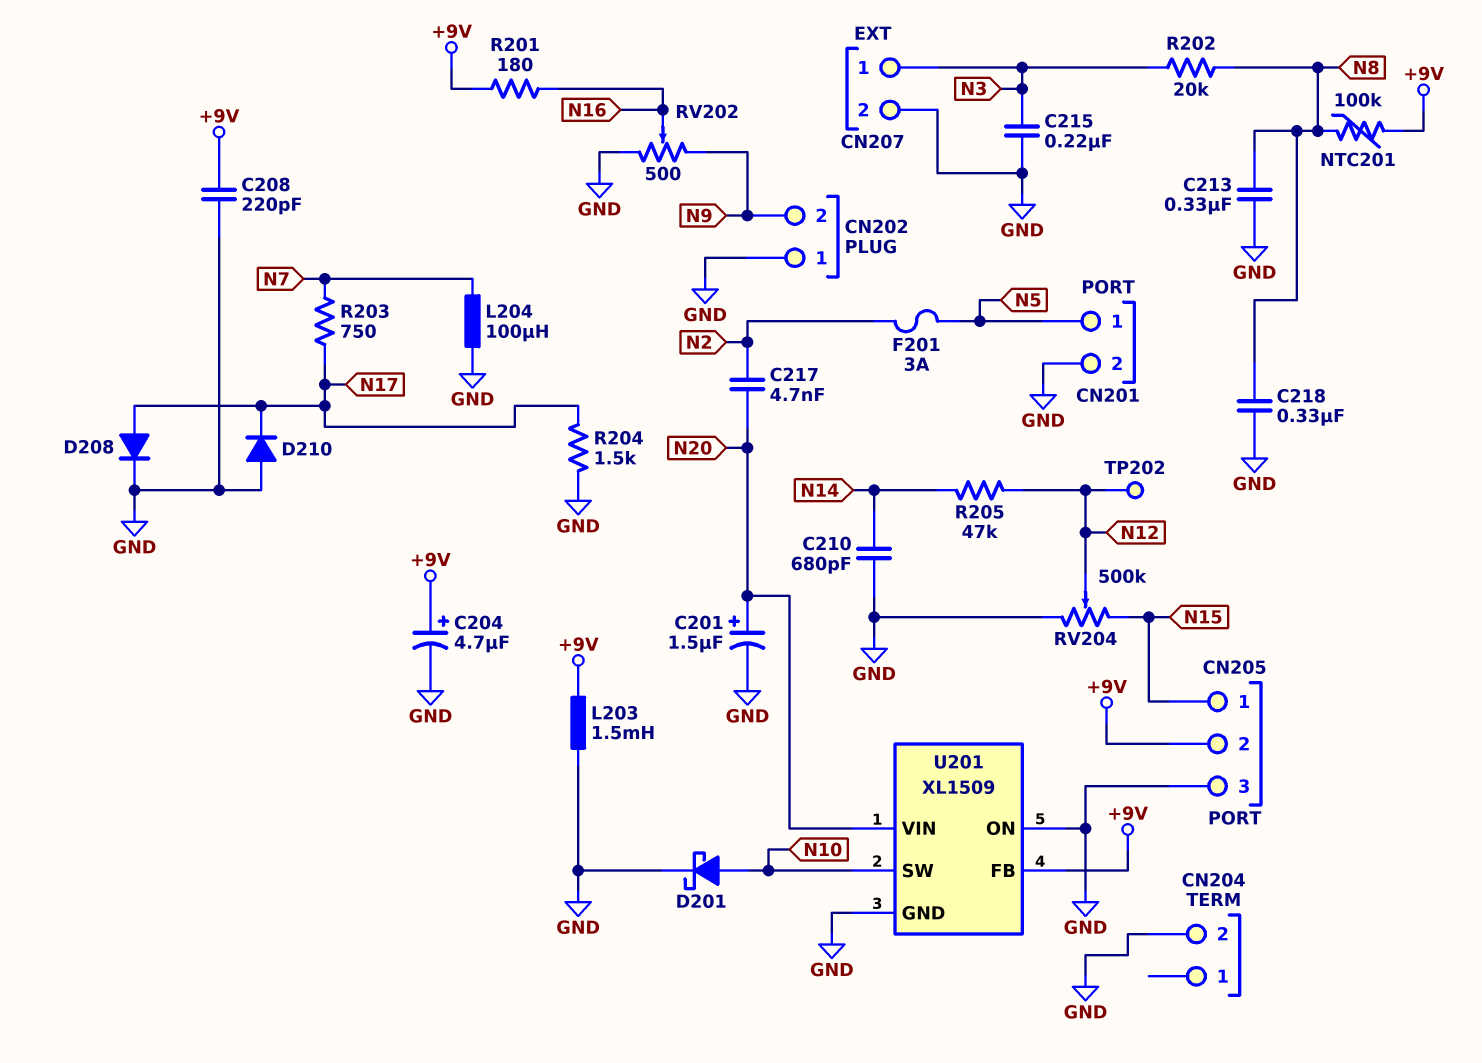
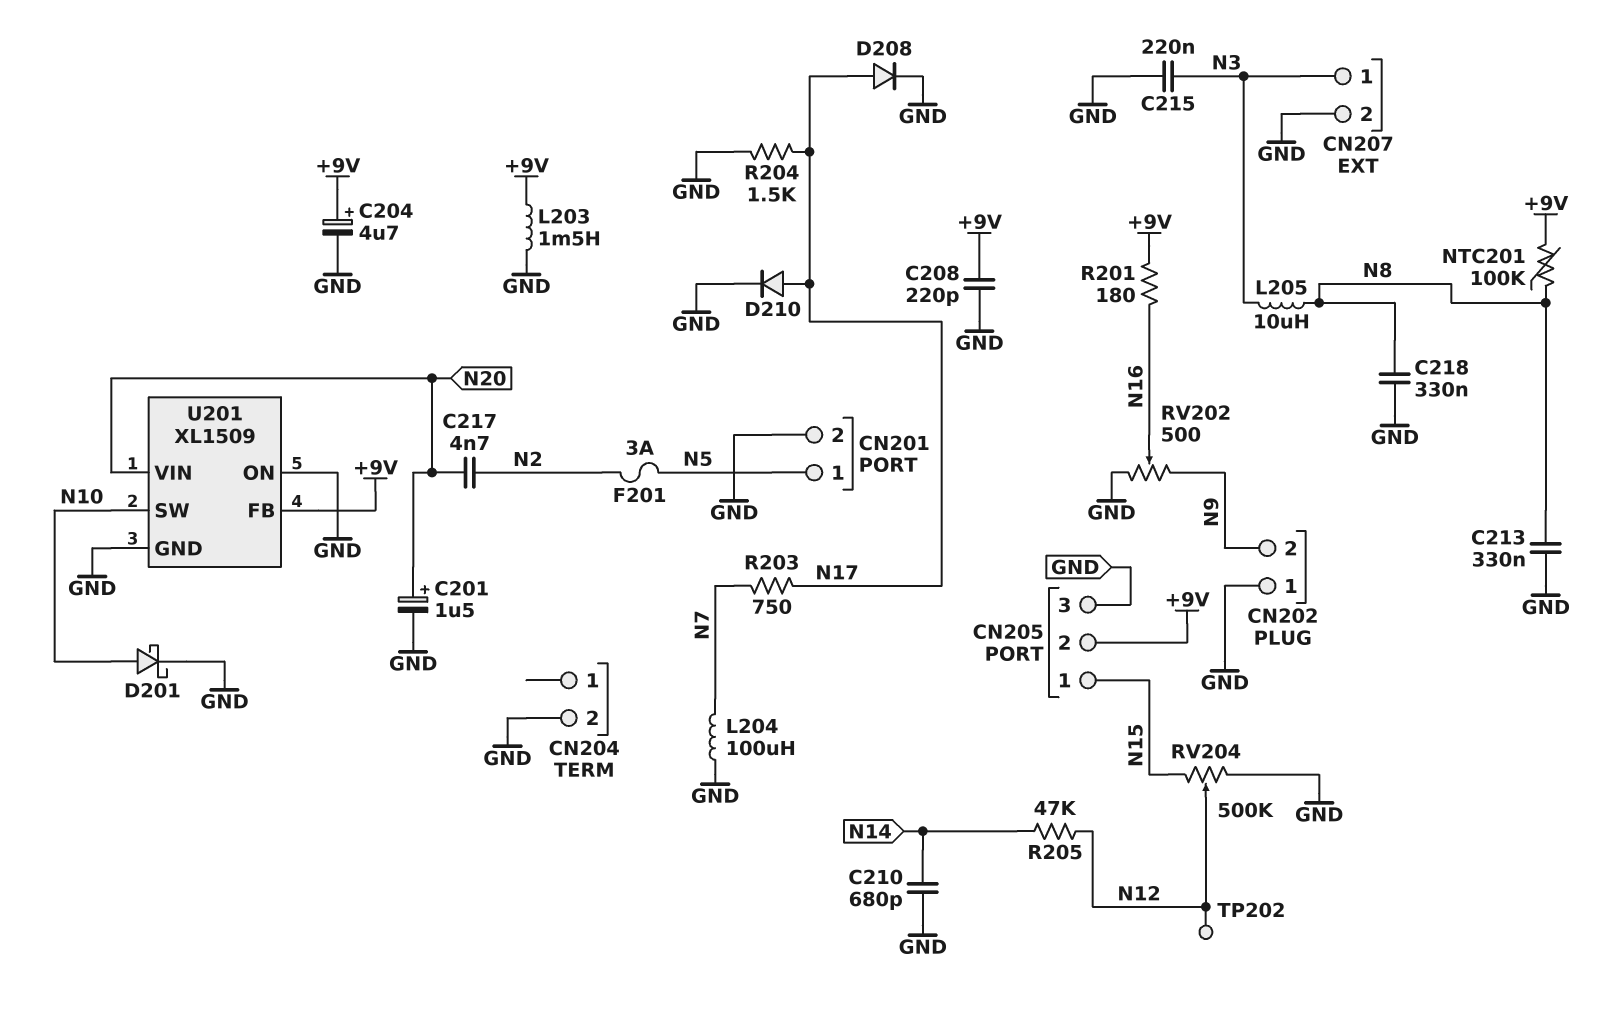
D210: diode (A GND, K N17) -> diode (A N17, K GND)
L205: none -> 10uH (N3, N8)
R202: 20k (N3, N8) -> none

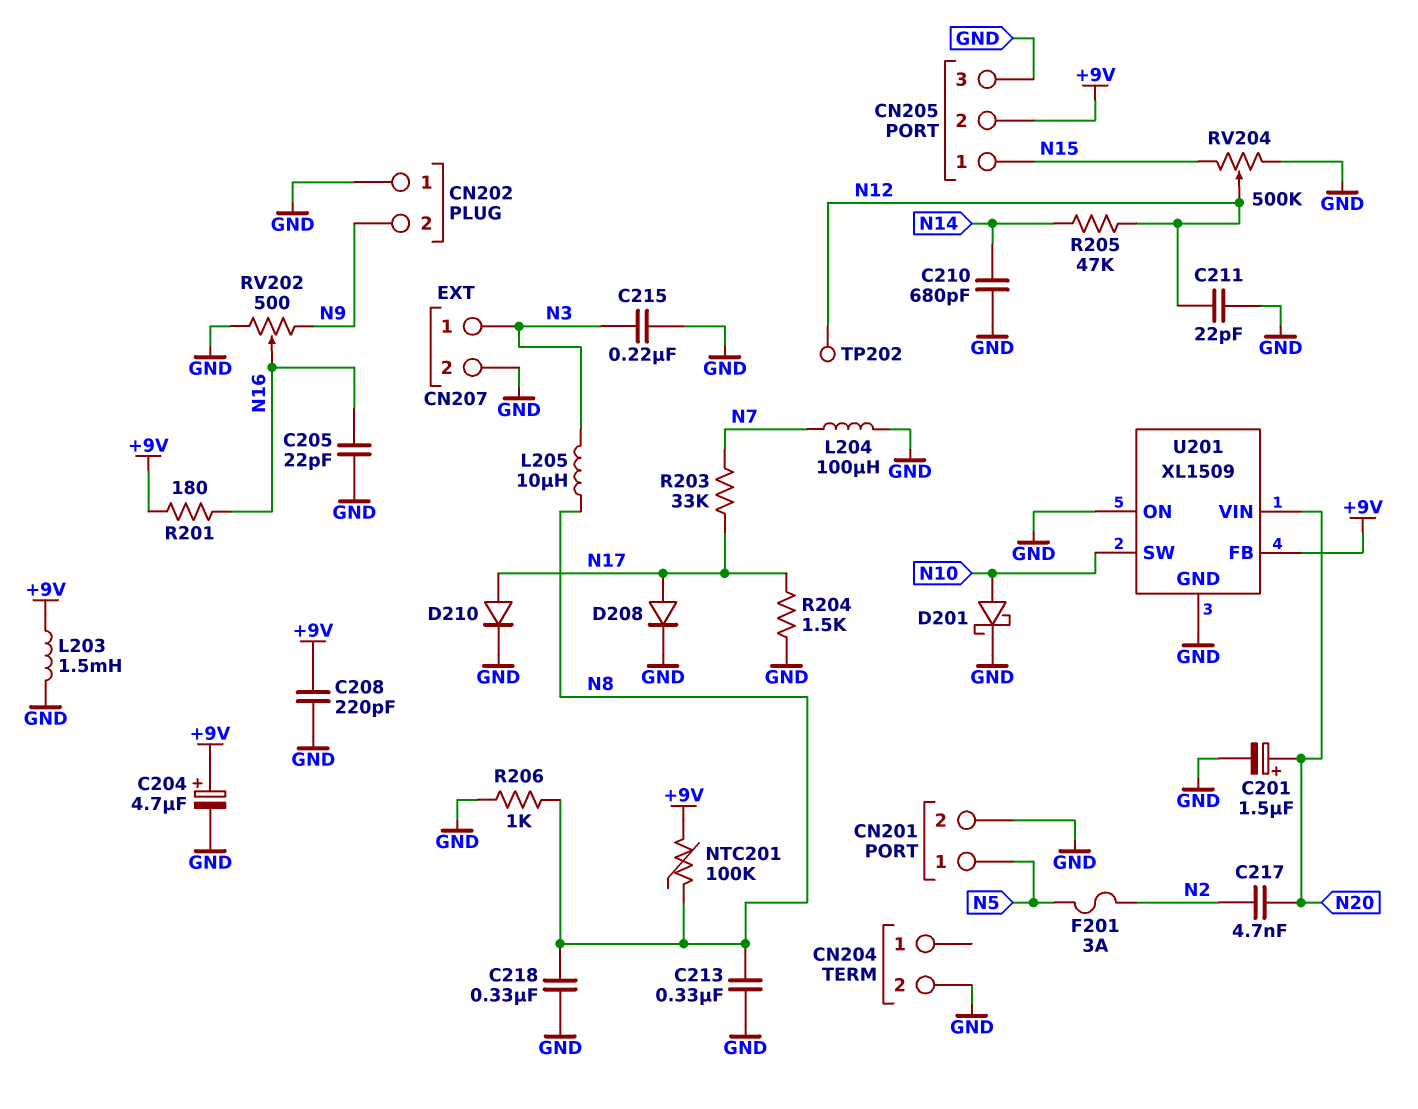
C205: none -> 22pF (GND, N16)
C211: none -> 22pF (GND, N12)
R203: 750 (N7, N17) -> 33k (N7, N17)
R206: none -> 1k (GND, N8)

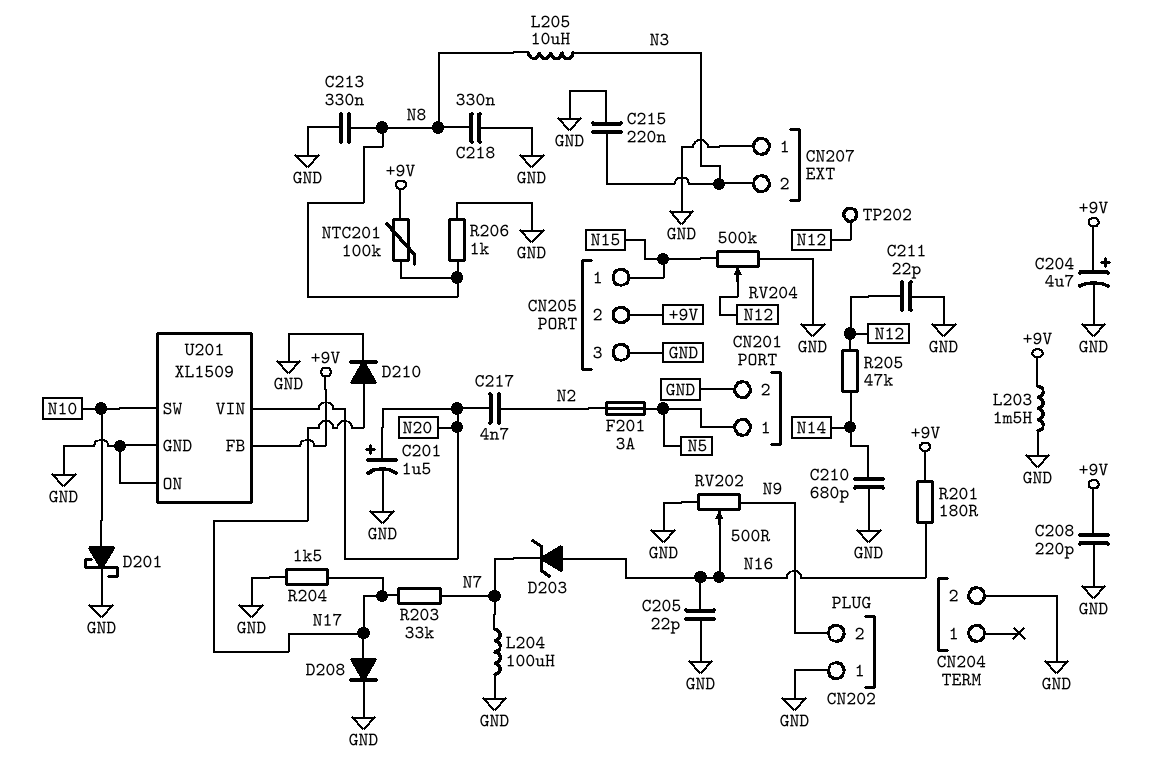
CN207 pin 1: N3 -> GND
CN207 pin 2: GND -> N3
D203: none -> zener (A N16, K N7)

